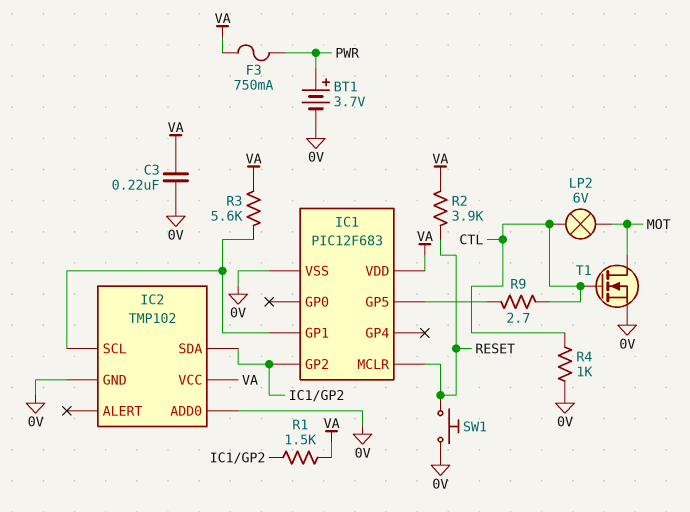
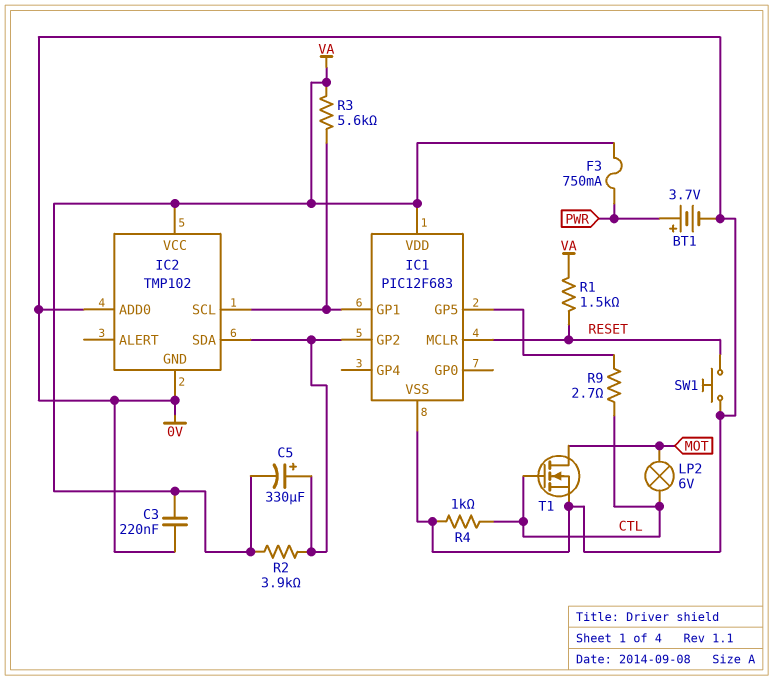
C5: none -> 330uF (plus IC1/GP2, minus VA)
R1: 1.5k (IC1/GP2, VA) -> 1.5k (RESET, VA)
R2: 3.9k (RESET, VA) -> 3.9k (IC1/GP2, VA)

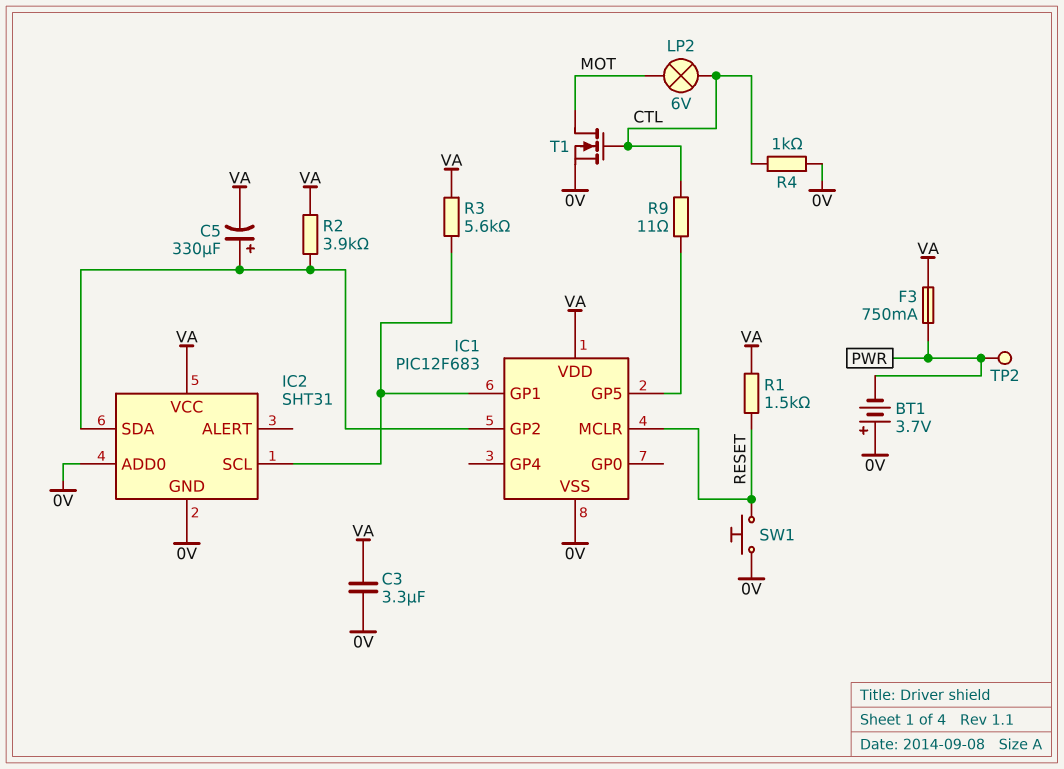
BT1: 3.7V (plus PWR, minus 0V) -> 3.7V (plus 0V, minus PWR)
C3: 220nF (0V, VA) -> 3.3uF (0V, VA)
IC2: TMP102 -> SHT31
R9: 2.7 (CTL, IC1/GP5) -> 11 (CTL, IC1/GP5)
TP2: none -> test point (PWR)

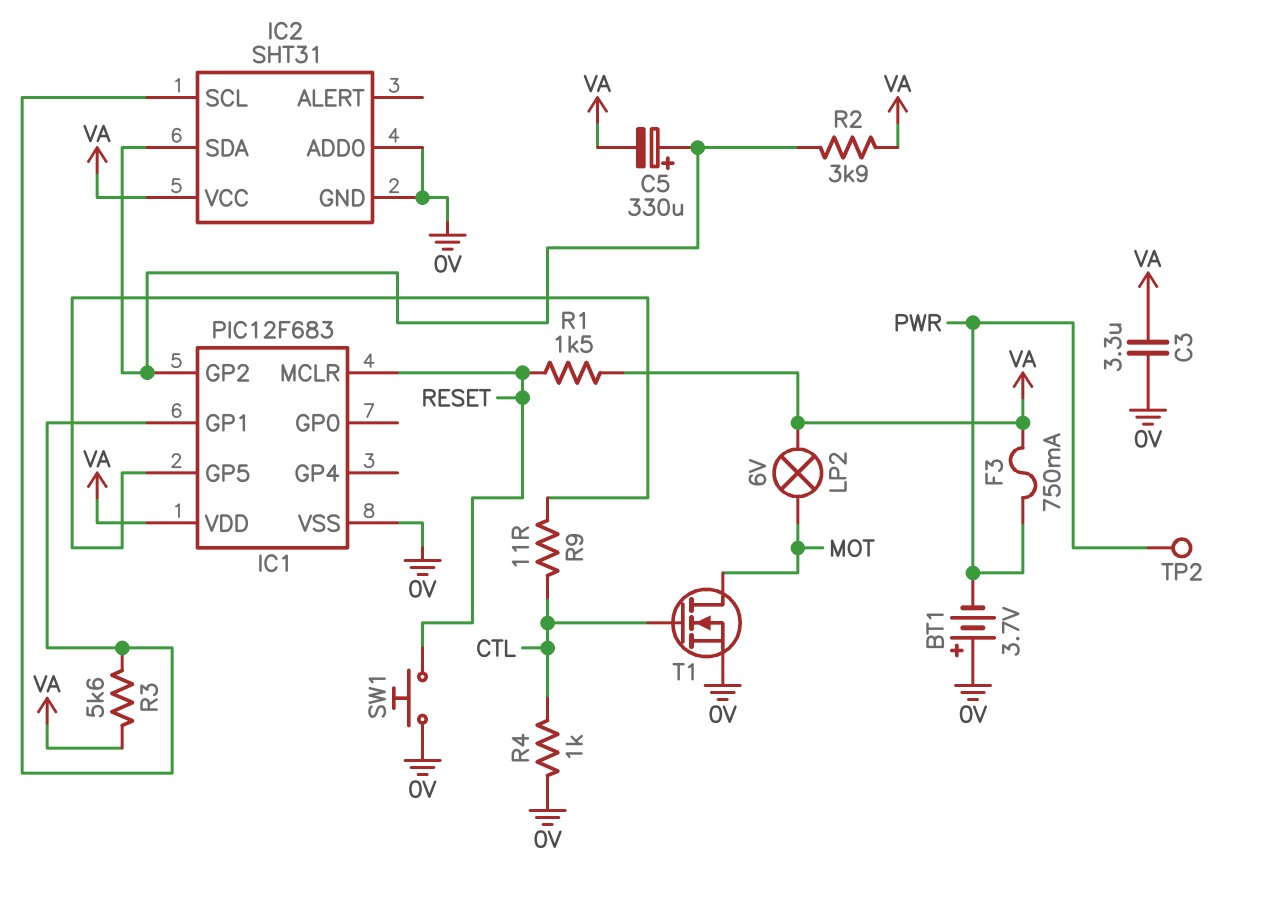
LP2: lamp 6V (CTL, MOT) -> lamp 6V (MOT, VA)

